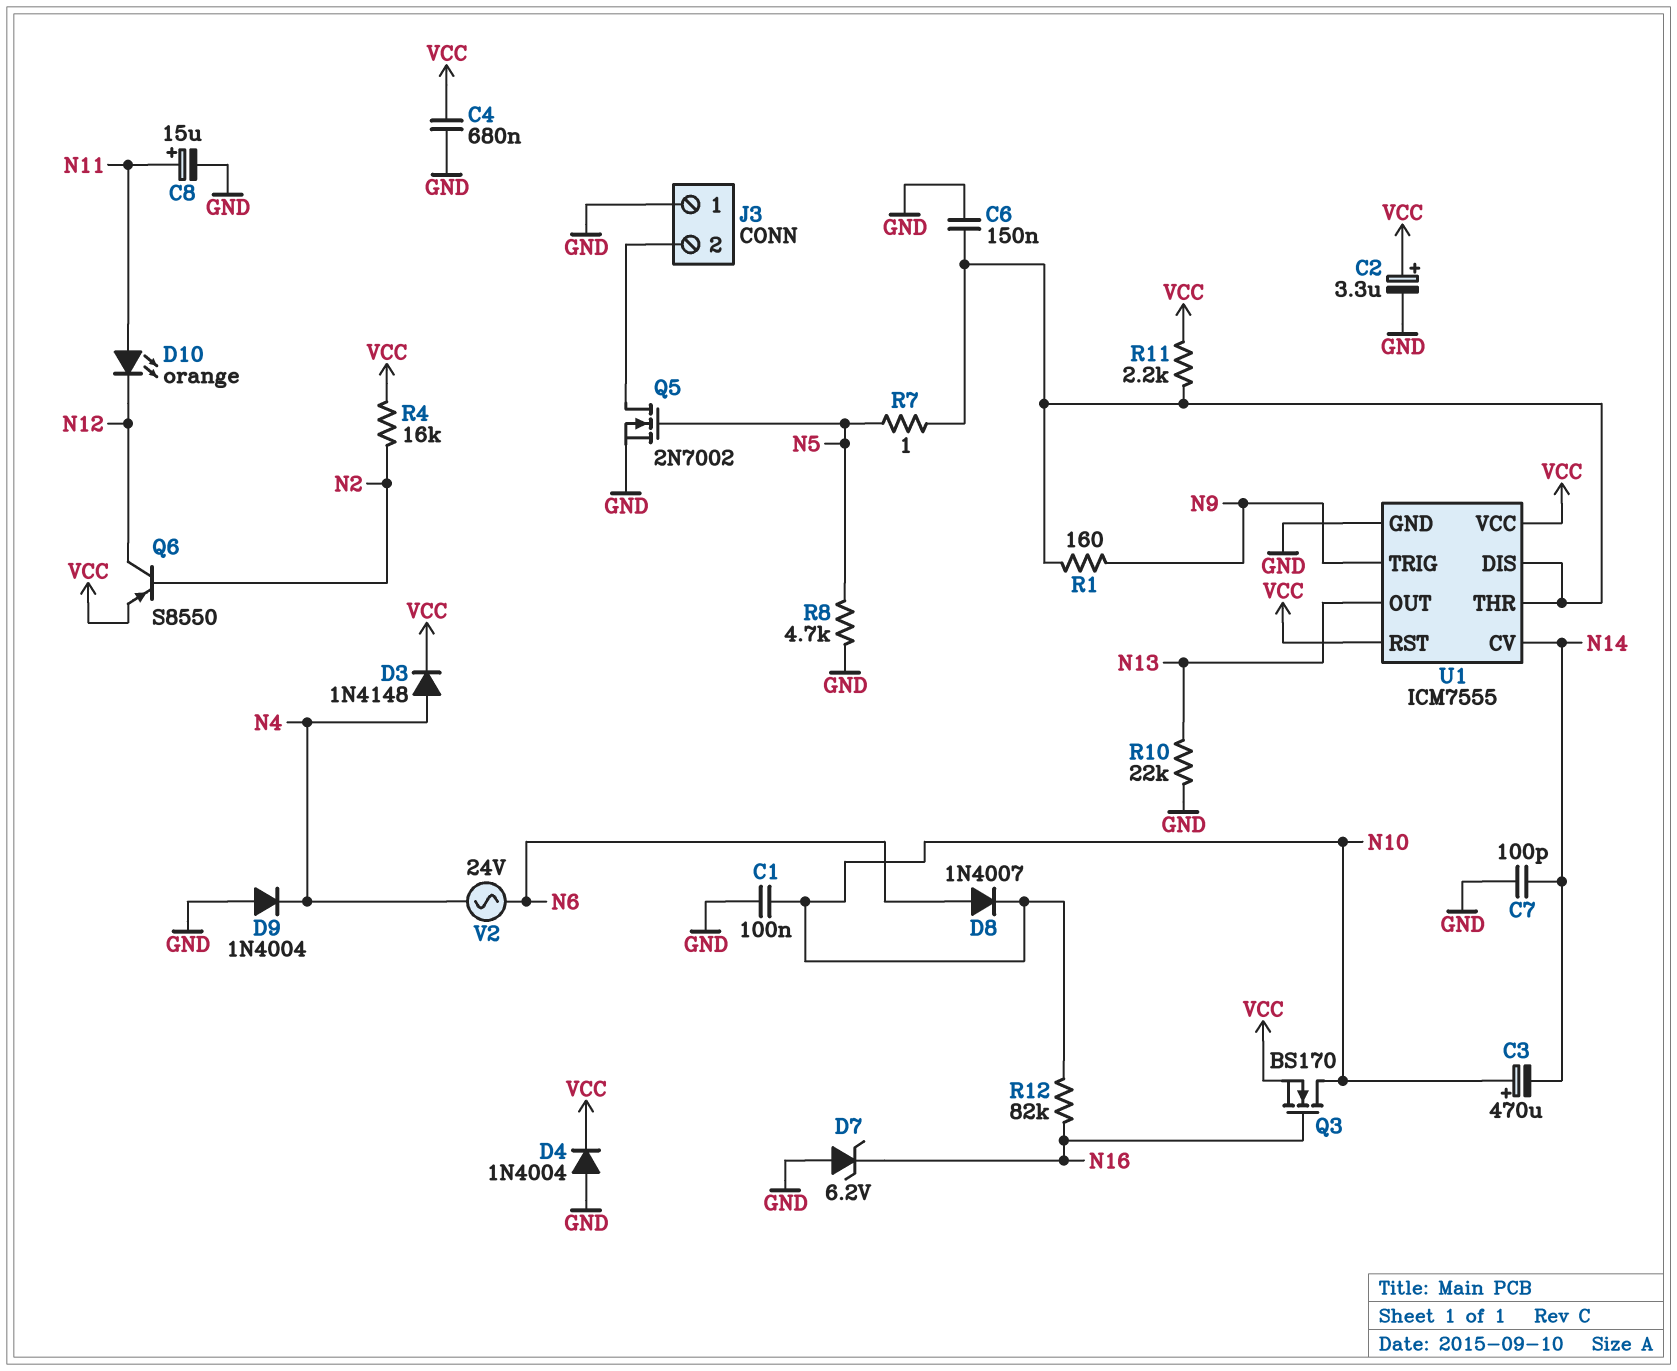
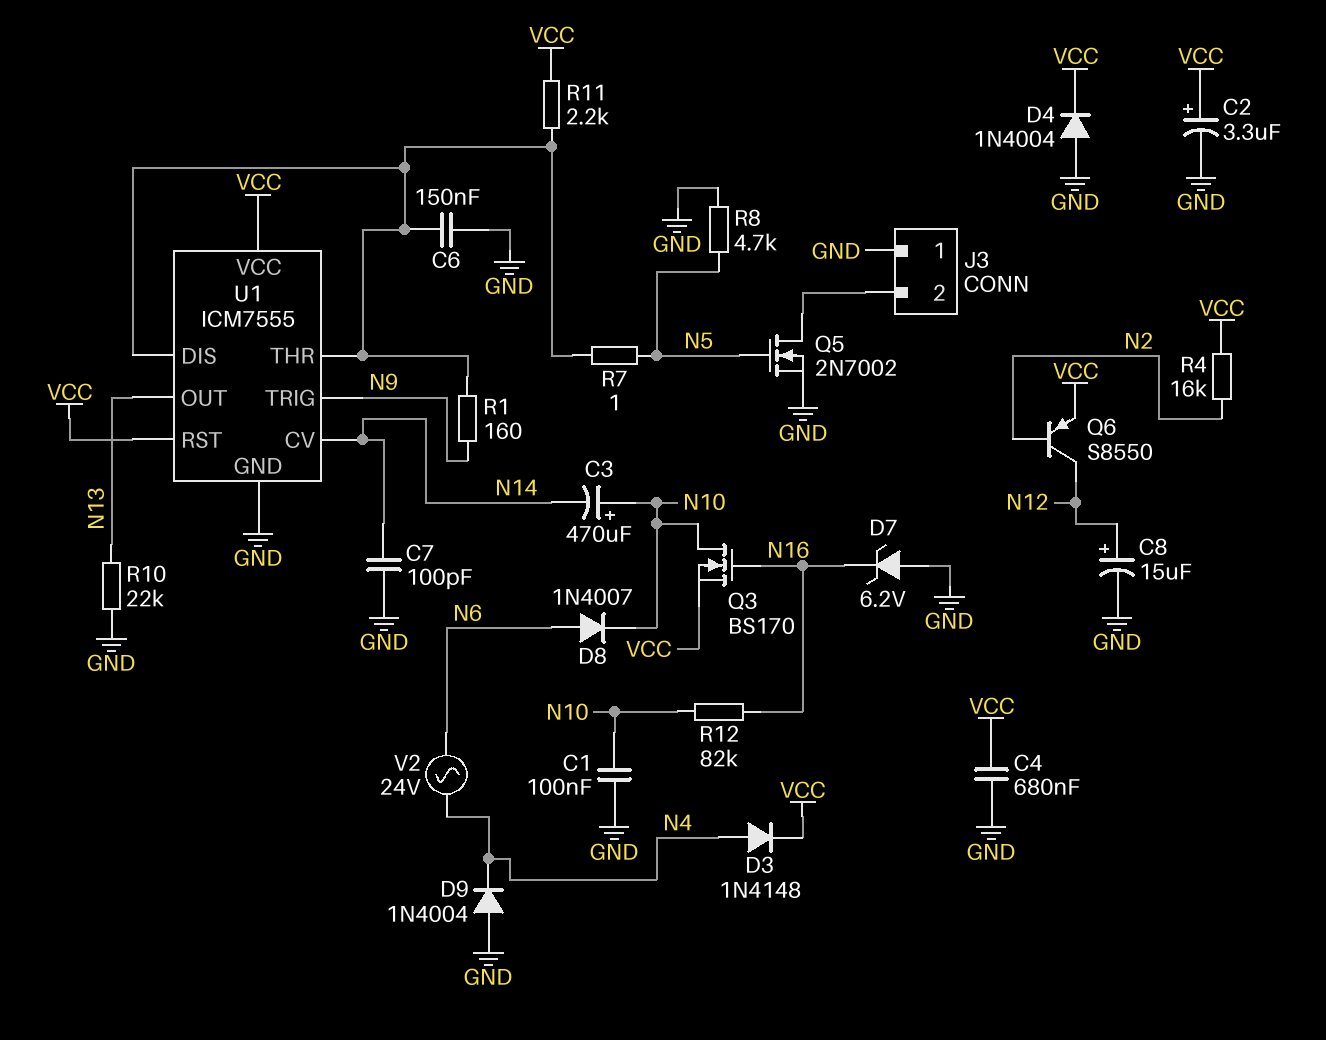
C8: 15uF (plus N11, minus GND) -> 15uF (plus N12, minus GND)
D10: LED orange (A N11, K N12) -> none

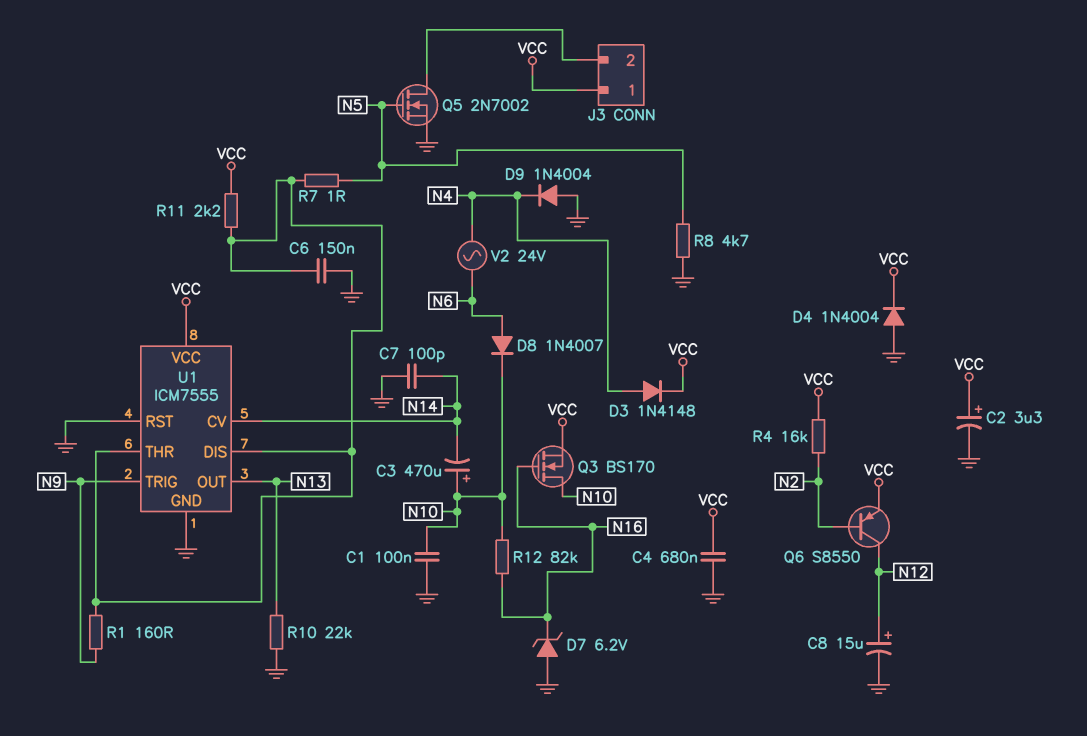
J3 pin 1: GND -> VCC
U1 pin RST: VCC -> GND

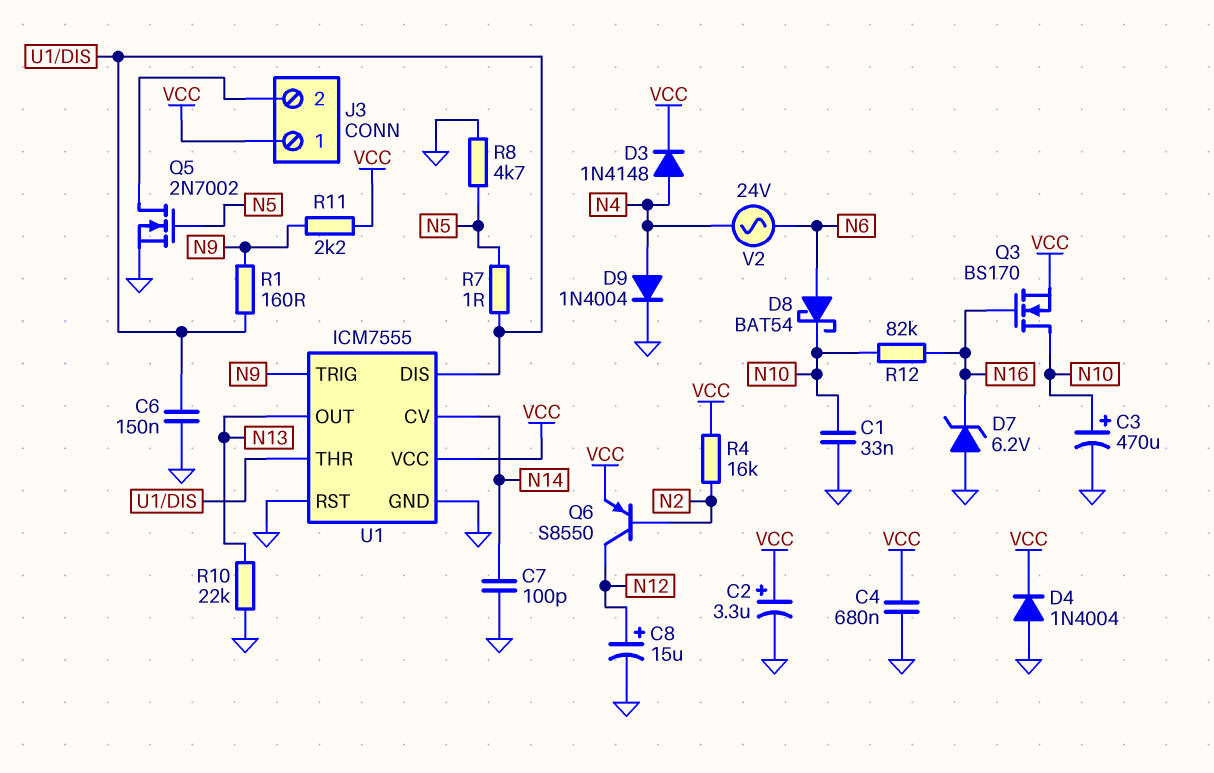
C1: 100nF (GND, N10) -> 33nF (GND, N10)
C3: 470uF (plus N10, minus N14) -> 470uF (plus N10, minus GND)
D8: diode 1N4007 (A N6, K N10) -> schottky BAT54 (A N6, K N10)
D9: diode 1N4004 (A GND, K N4) -> diode 1N4004 (A N4, K GND)
R11: 2.2k (U1/DIS, VCC) -> 2.2k (N9, VCC)

